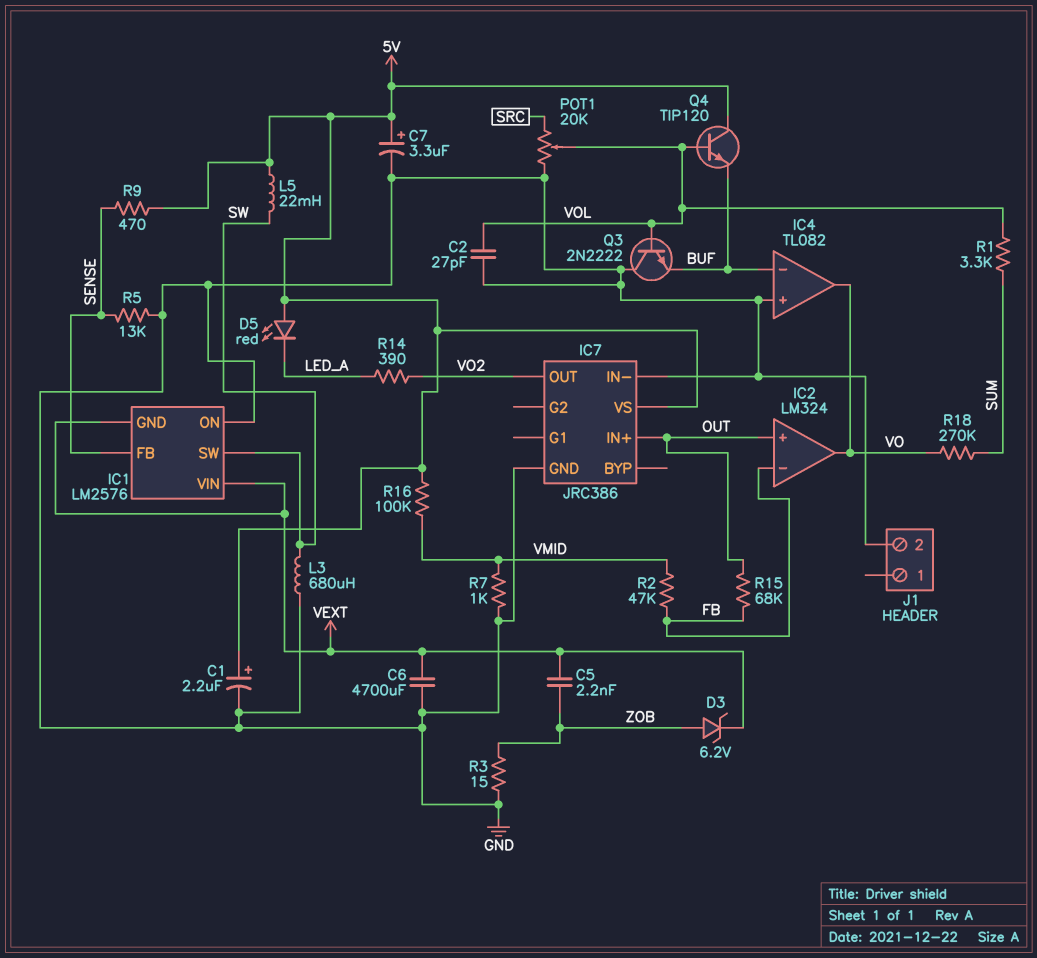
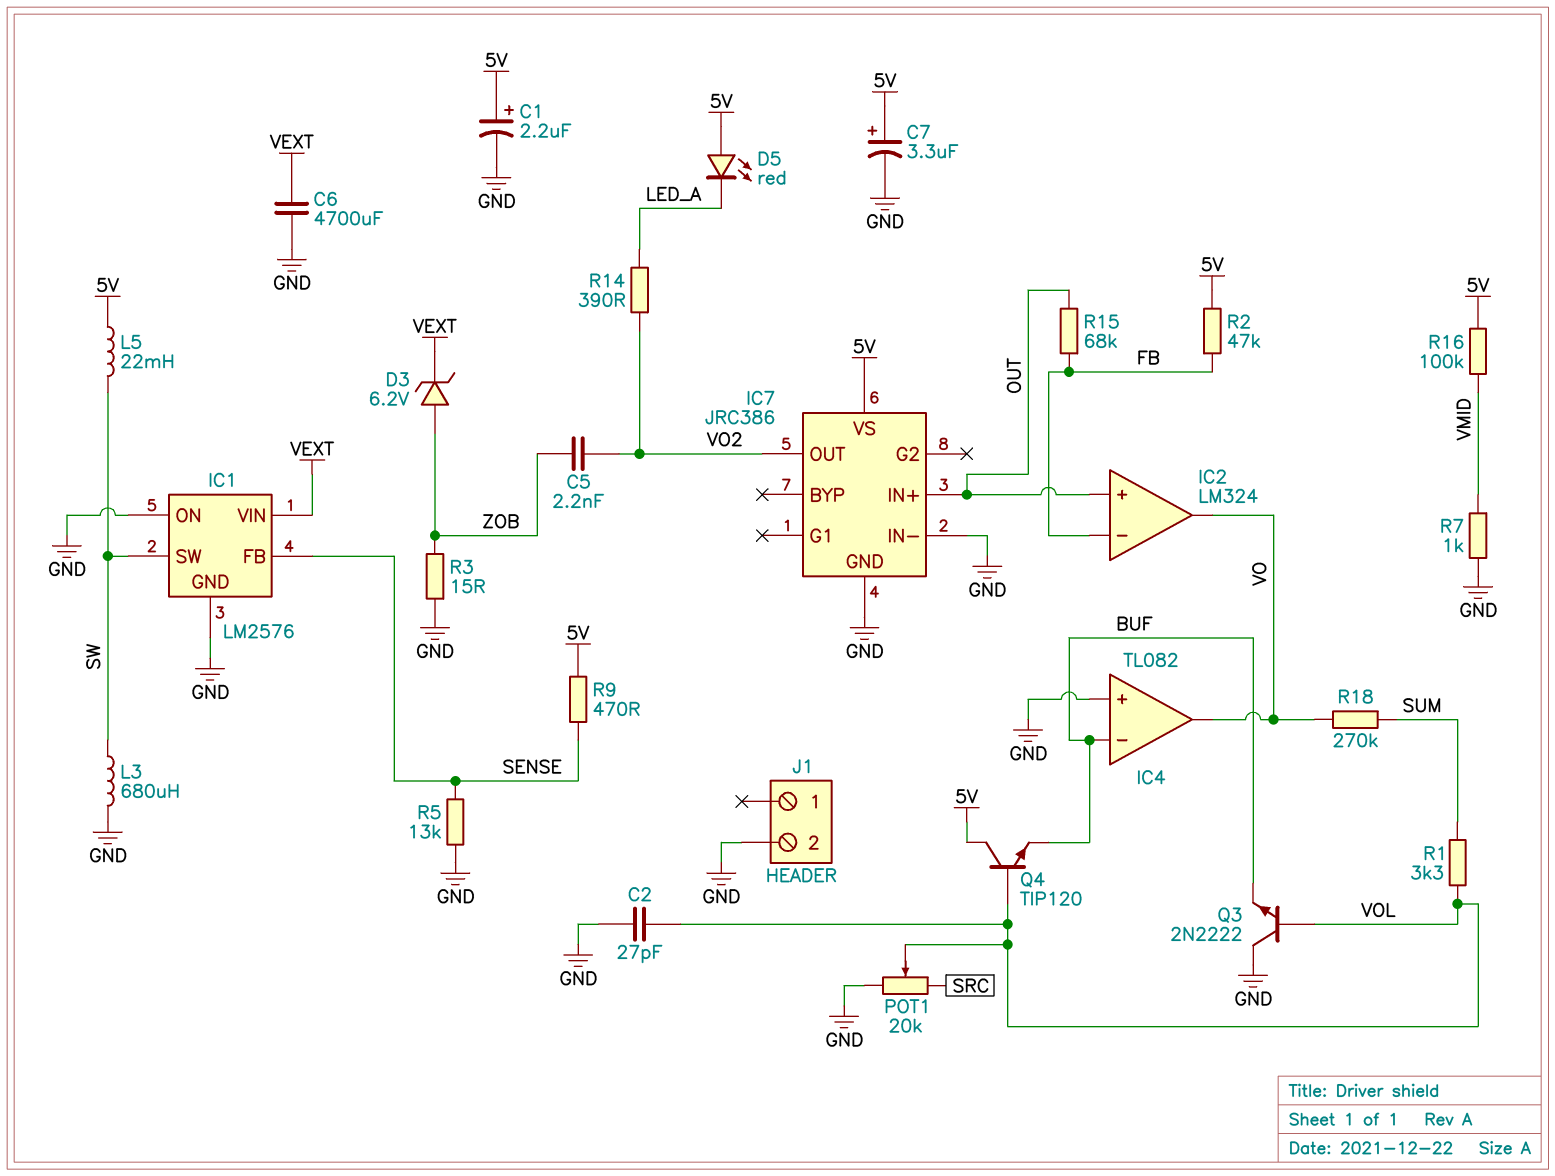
C5: 2.2nF (VEXT, ZOB) -> 2.2nF (VO2, ZOB)
IC1 pin GND: VEXT -> GND
R2: 47k (FB, VMID) -> 47k (5V, FB)

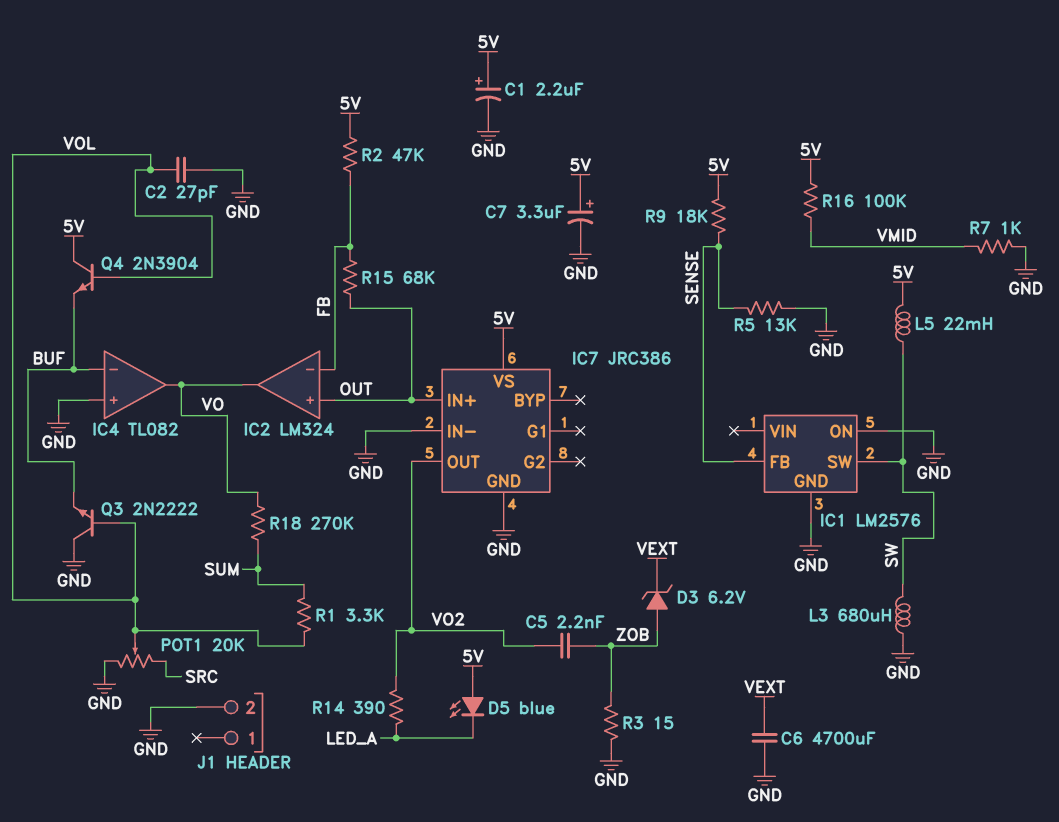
D5: LED red (A 5V, K LED_A) -> LED blue (A 5V, K LED_A)
IC1 pin VIN: VEXT -> none
Q4: NPN TIP120 (B VOL, C 5V, E BUF) -> NPN 2N3904 (B VOL, C 5V, E BUF)
R9: 470 (5V, SENSE) -> 18k (5V, SENSE)

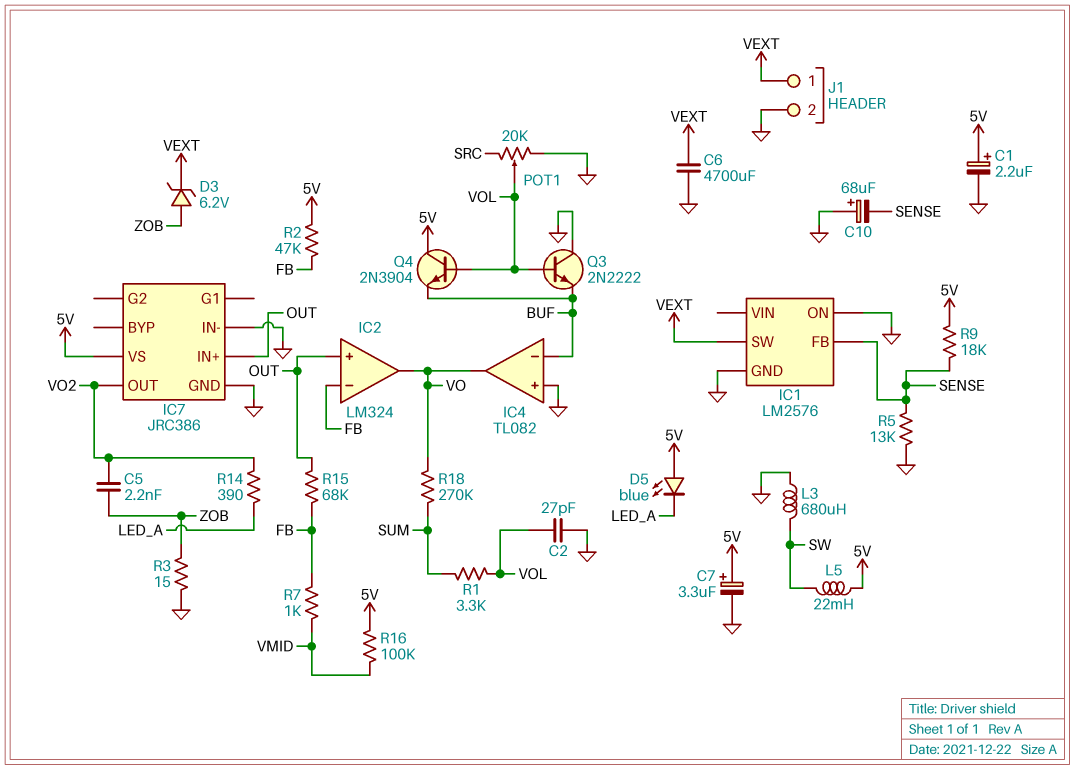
C10: none -> 68uF (plus GND, minus SENSE)
IC1 pin SW: SW -> VEXT
J1 pin 1: none -> VEXT
R7: 1k (GND, VMID) -> 1k (FB, VMID)

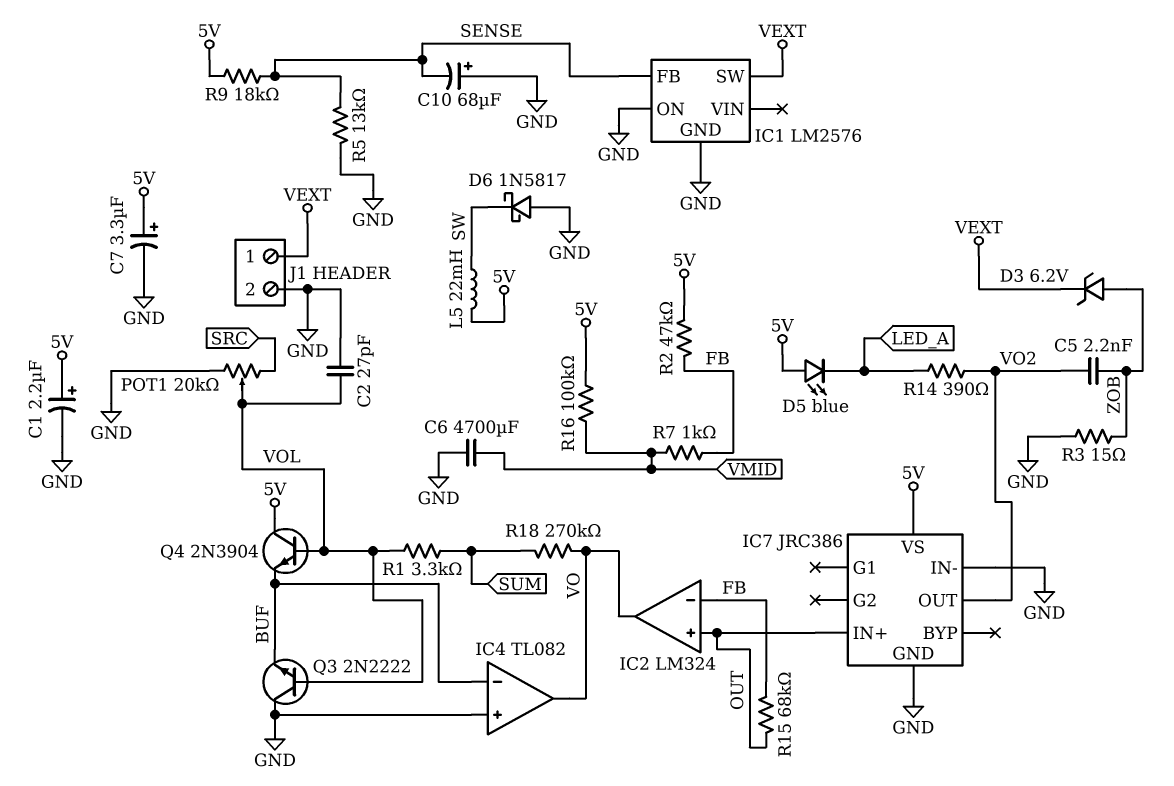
C6: 4700uF (GND, VEXT) -> 4700uF (GND, VMID)
D6: none -> schottky 1N5817 (A GND, K SW)
L3: 680uH (GND, SW) -> none

